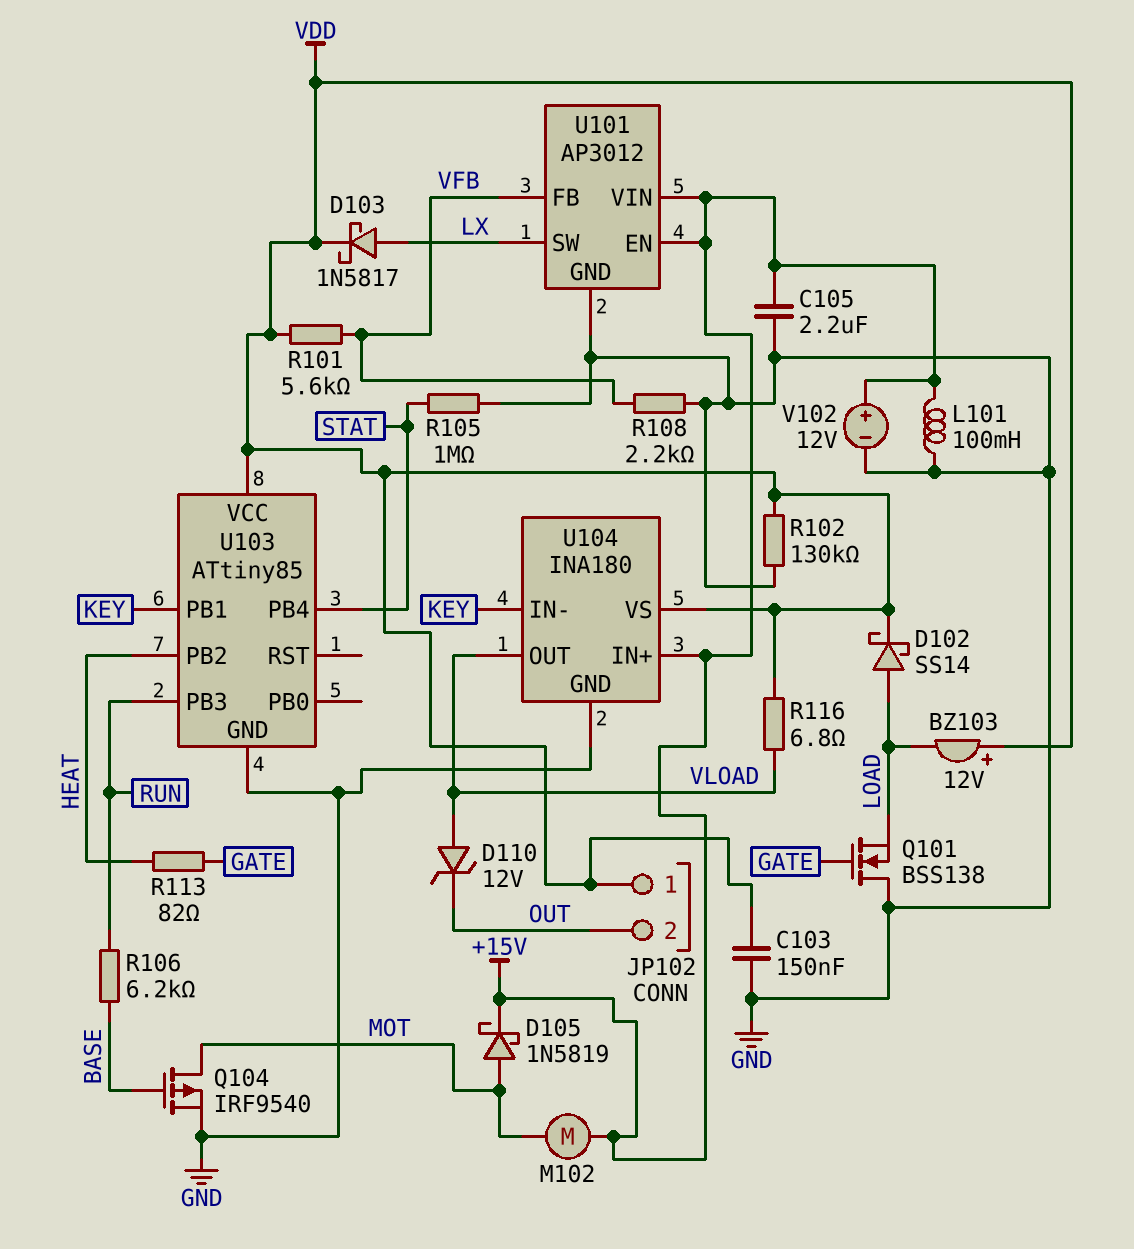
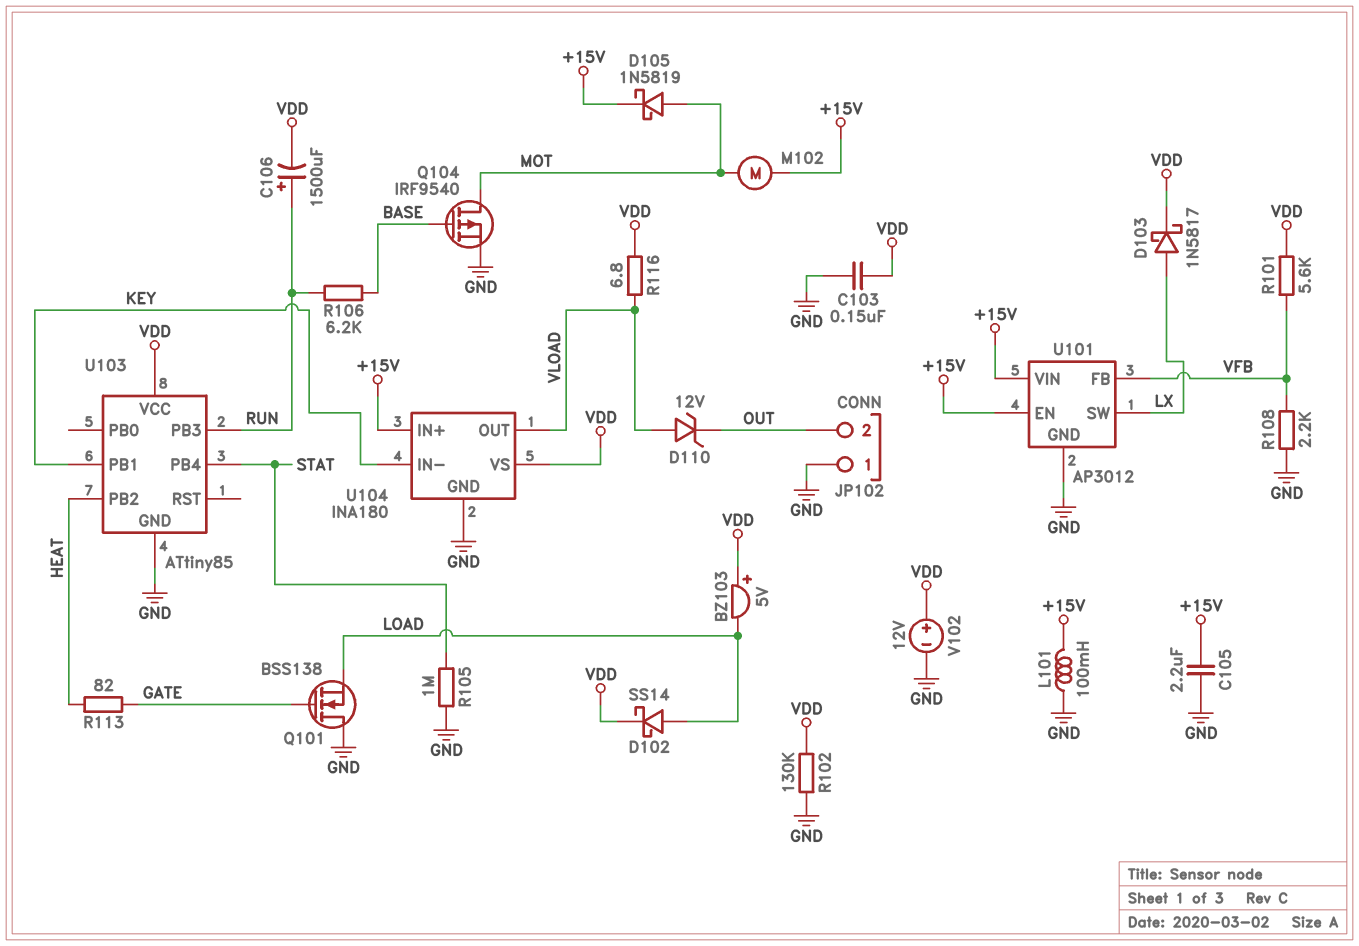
BZ103: buzzer 12V (plus VDD, minus LOAD) -> buzzer 5V (plus VDD, minus LOAD)
C106: none -> 1500uF (plus RUN, minus VDD)
JP102 pin 1: VDD -> GND
V102: 12V (plus +15V, minus GND) -> 12V (plus VDD, minus GND)

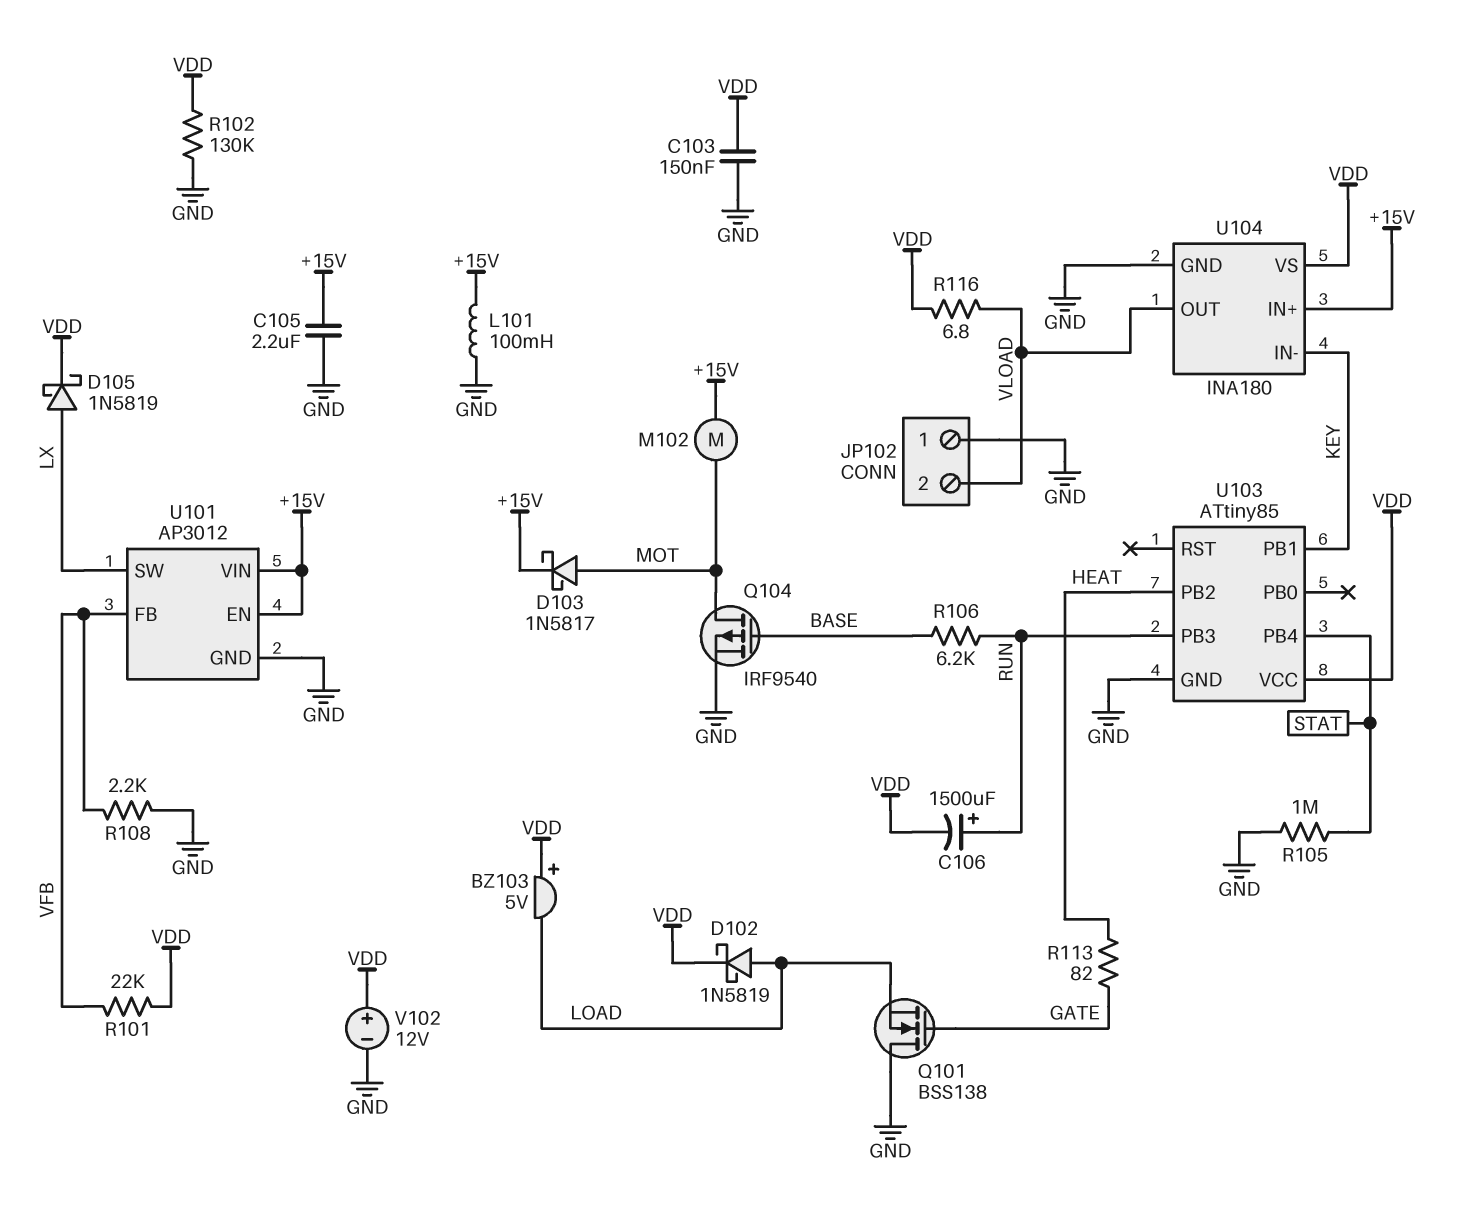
D102: schottky SS14 (A LOAD, K VDD) -> schottky 1N5819 (A LOAD, K VDD)
D103: schottky 1N5817 (A LX, K VDD) -> schottky 1N5817 (A MOT, K +15V)
D105: schottky 1N5819 (A MOT, K +15V) -> schottky 1N5819 (A LX, K VDD)
D110: zener 12V (A VLOAD, K OUT) -> none
JP102 pin 2: OUT -> VLOAD
R101: 5.6k (VDD, VFB) -> 22k (VDD, VFB)

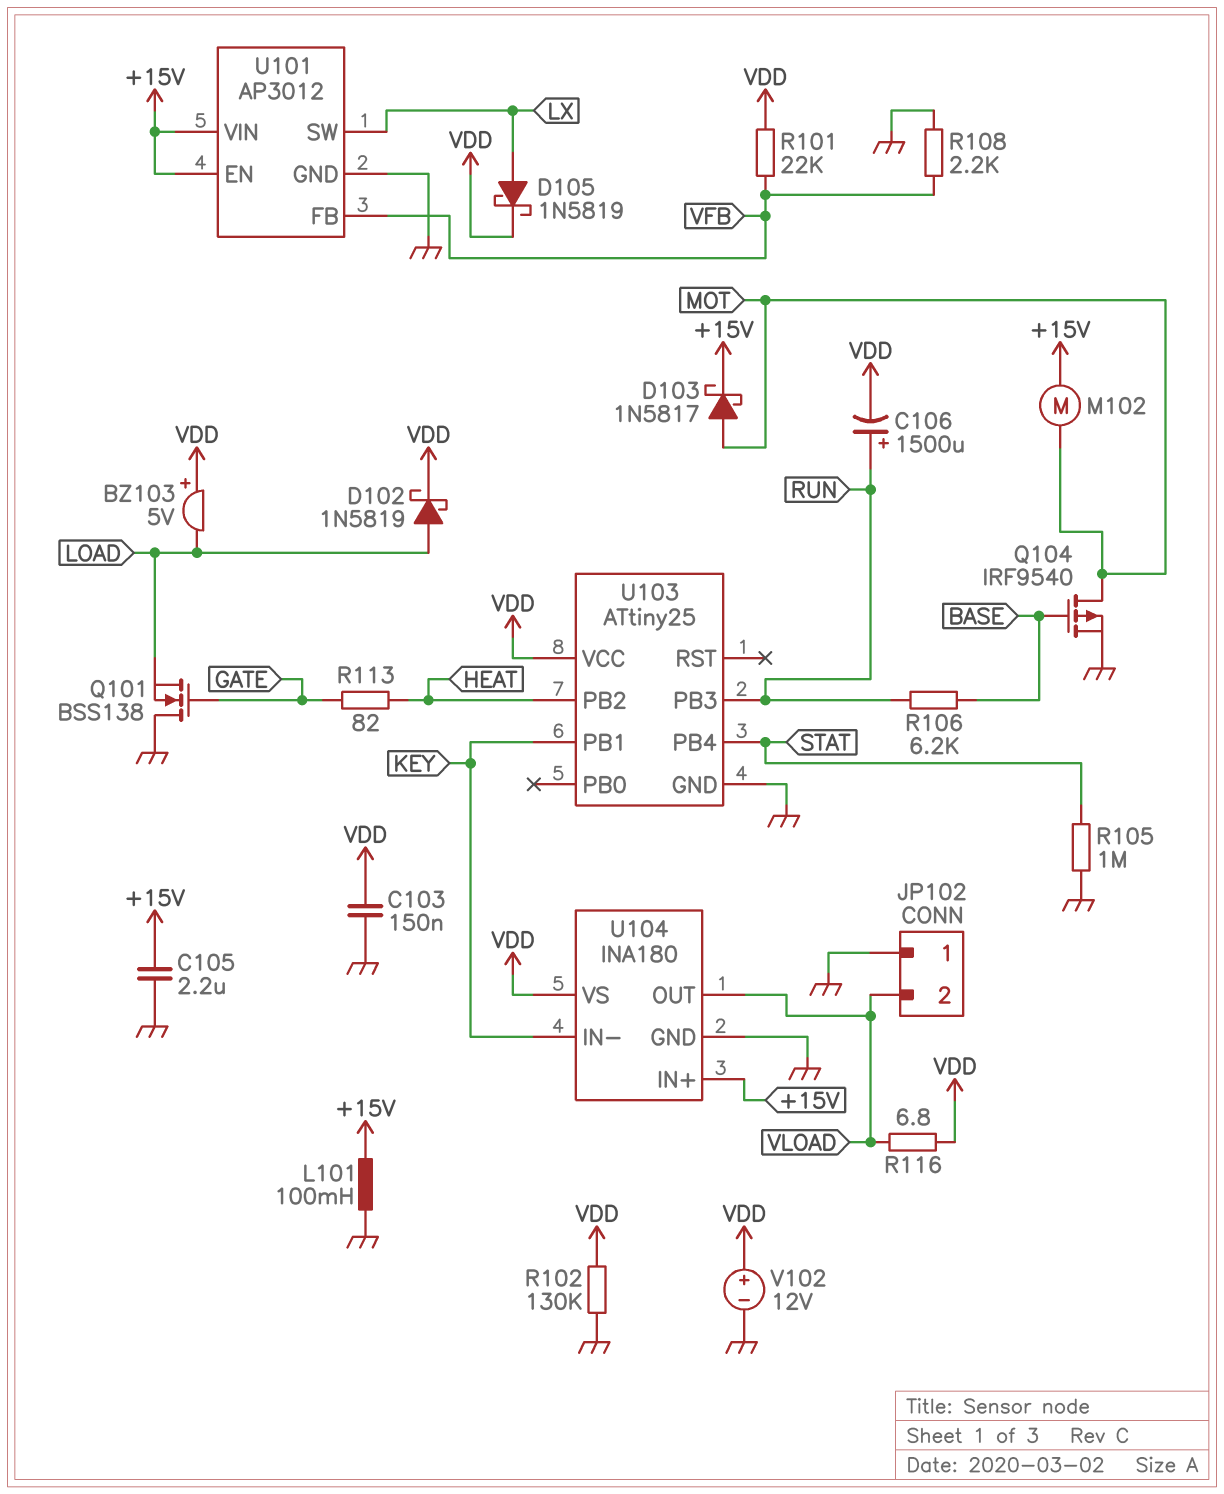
U103: ATtiny85 -> ATtiny25

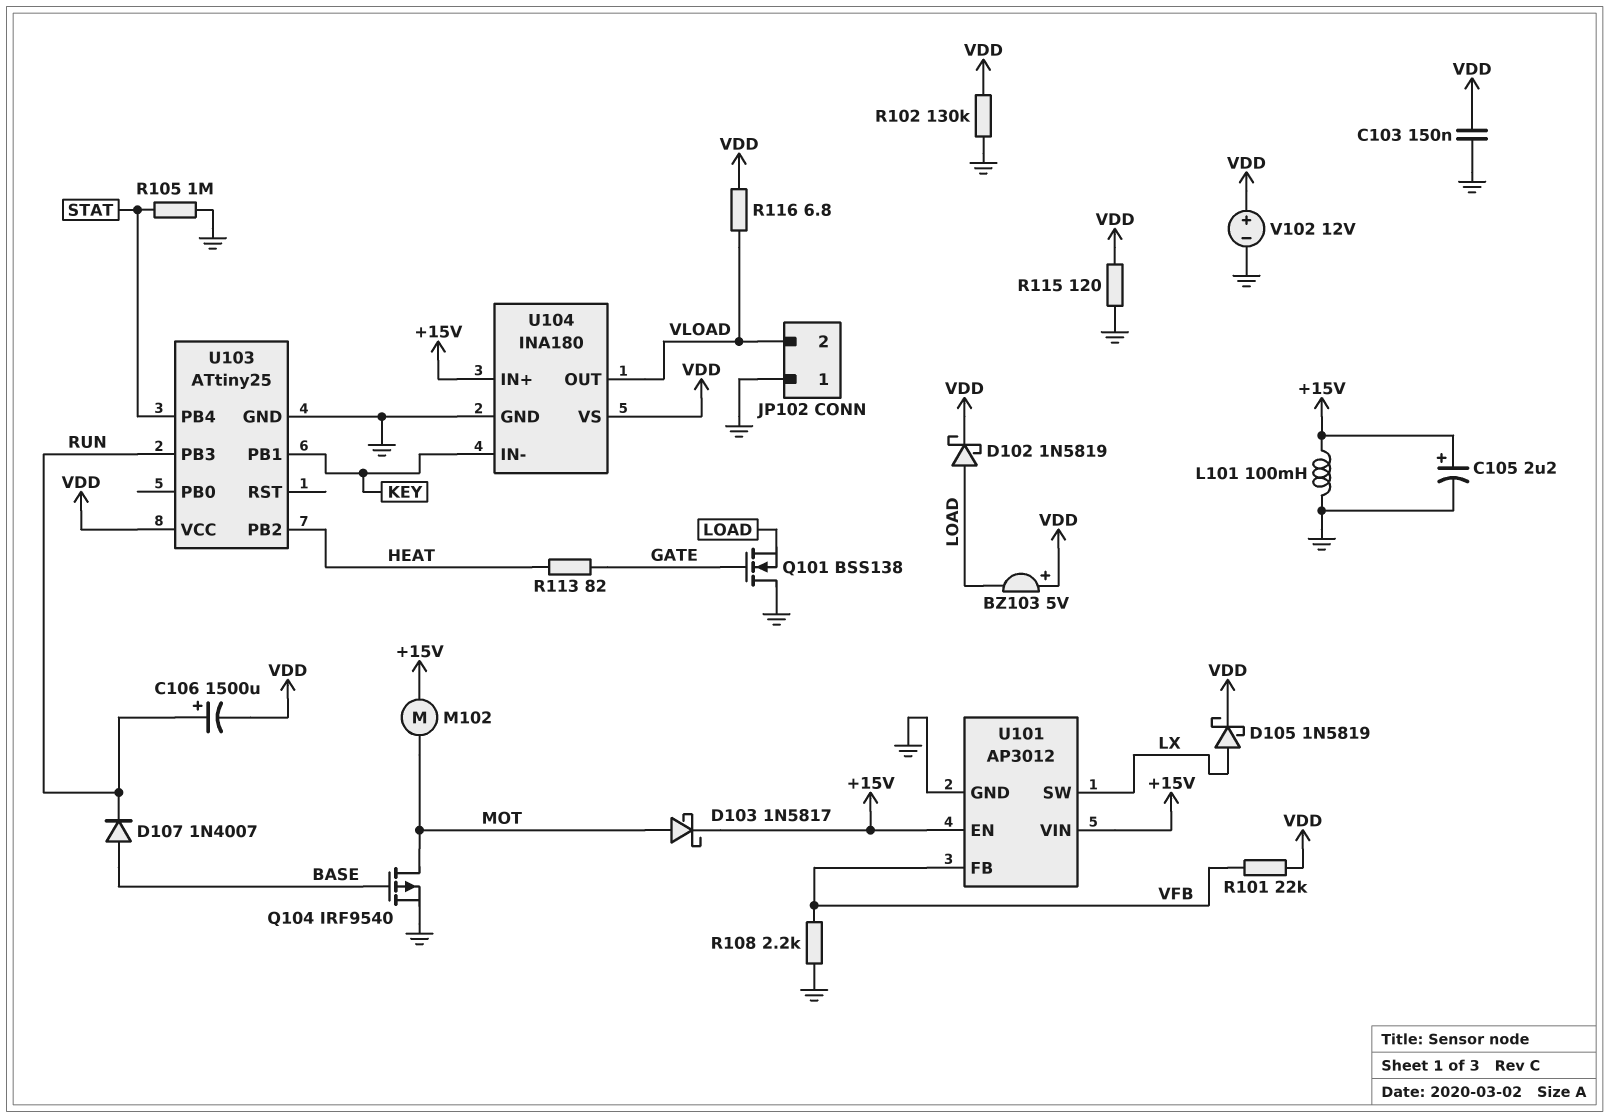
C105: 2.2uF (+15V, GND) -> 2.2uF (plus +15V, minus GND)
D107: none -> diode 1N4007 (A BASE, K RUN)
R106: 6.2k (BASE, RUN) -> none
R115: none -> 120 (GND, VDD)

